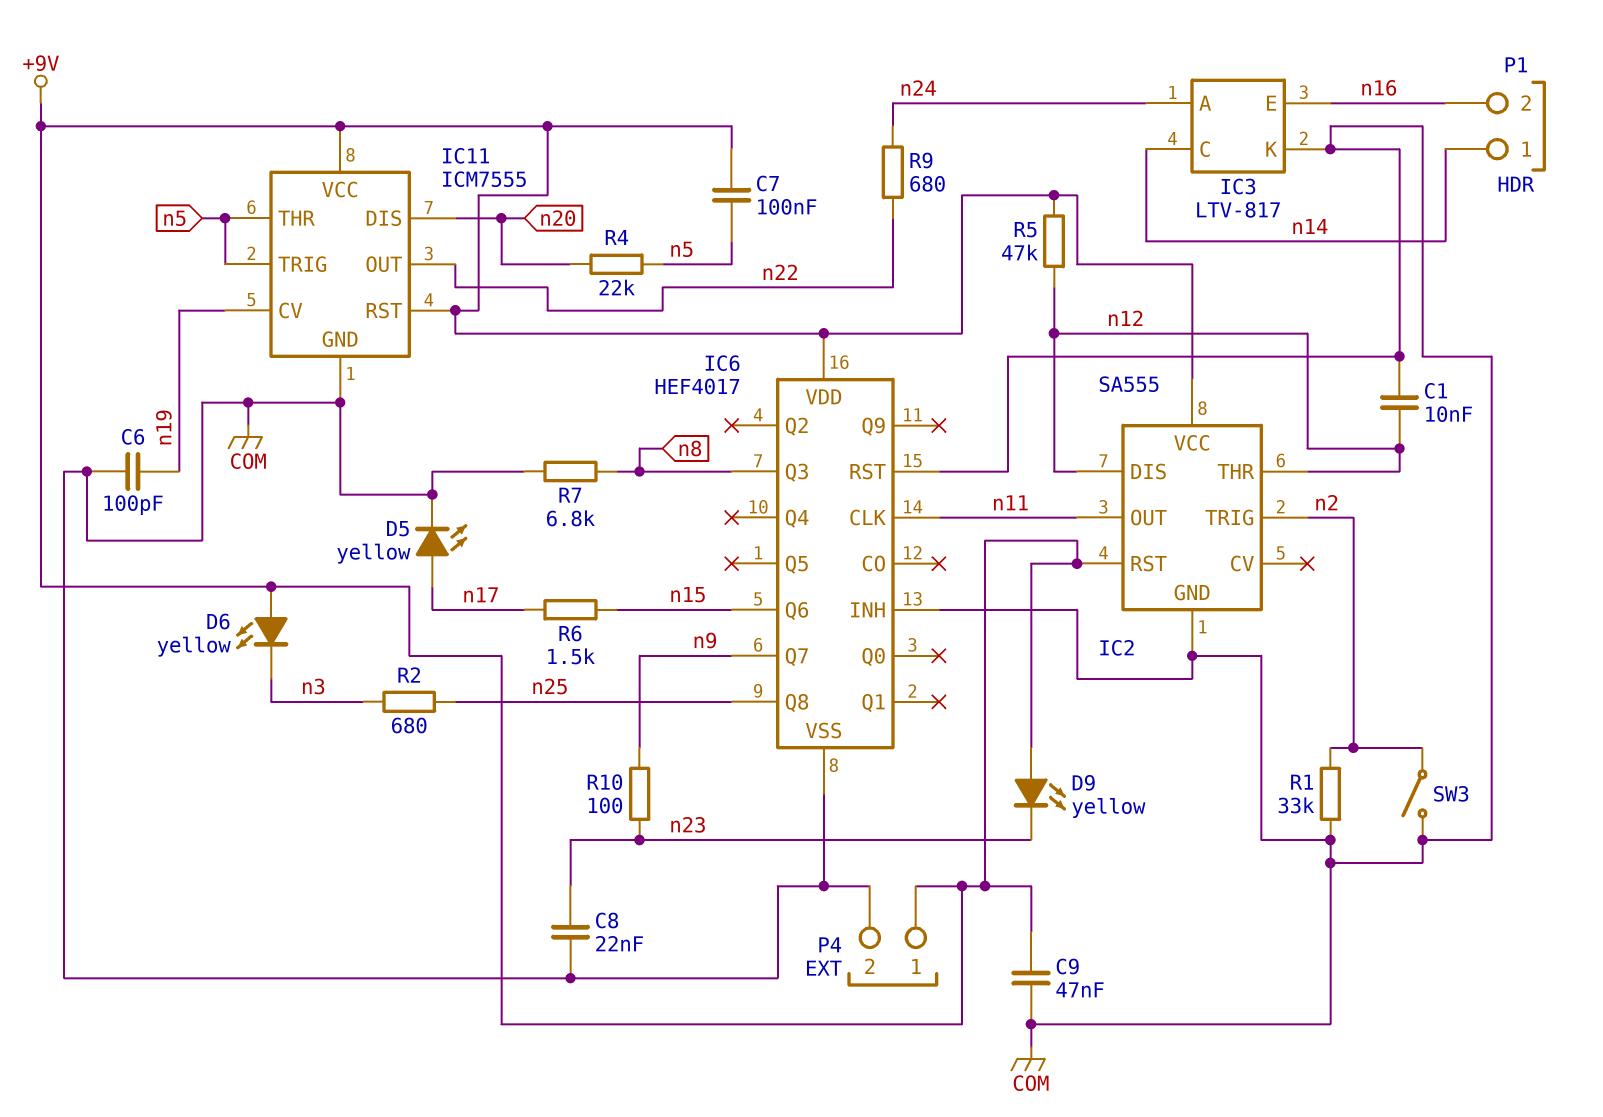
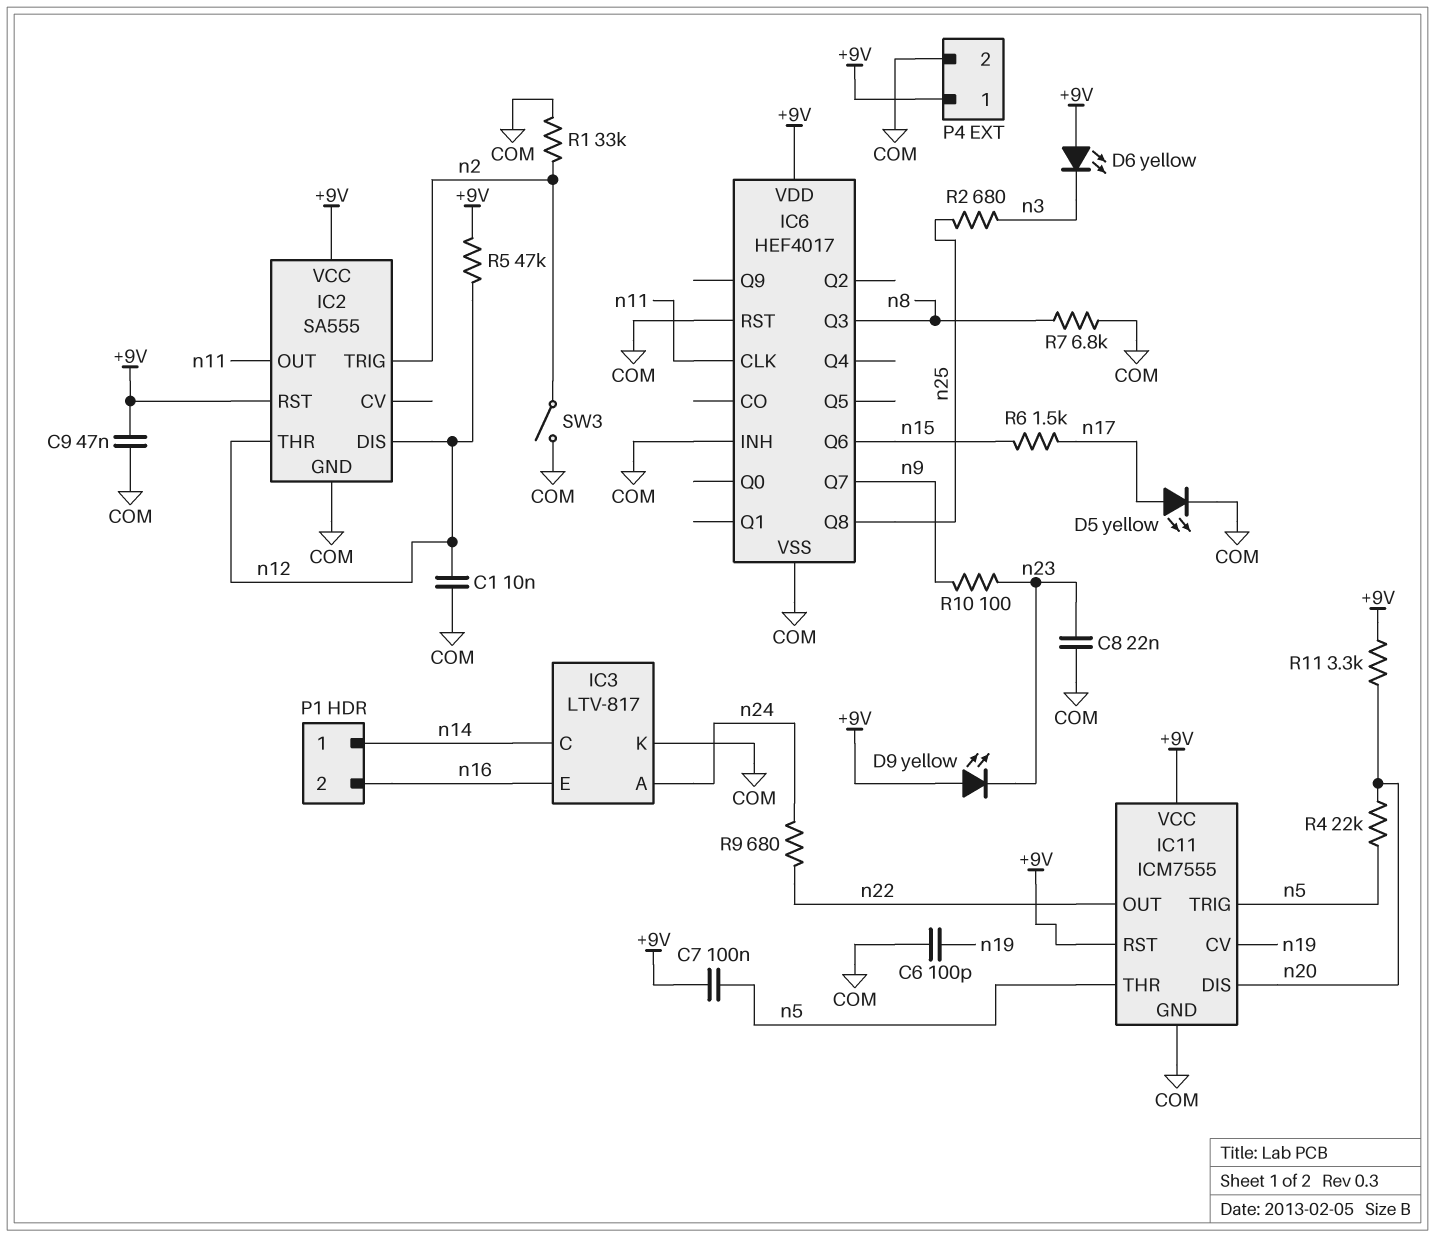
R11: none -> 3.3k (+9V, n20)

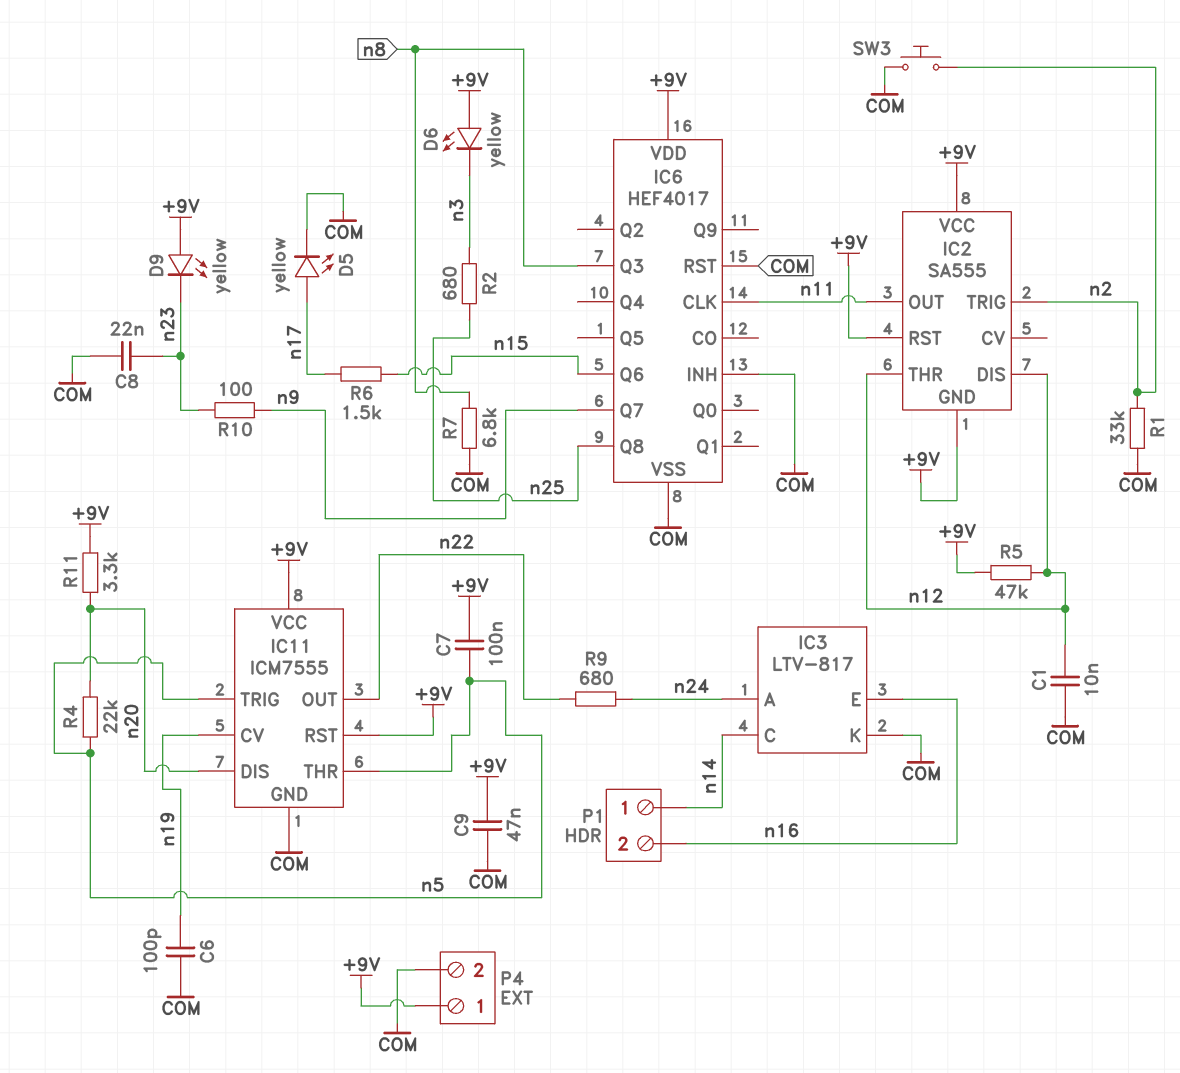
IC2 pin GND: COM -> +9V
SW3: switch (COM, n2) -> button (COM, n2)

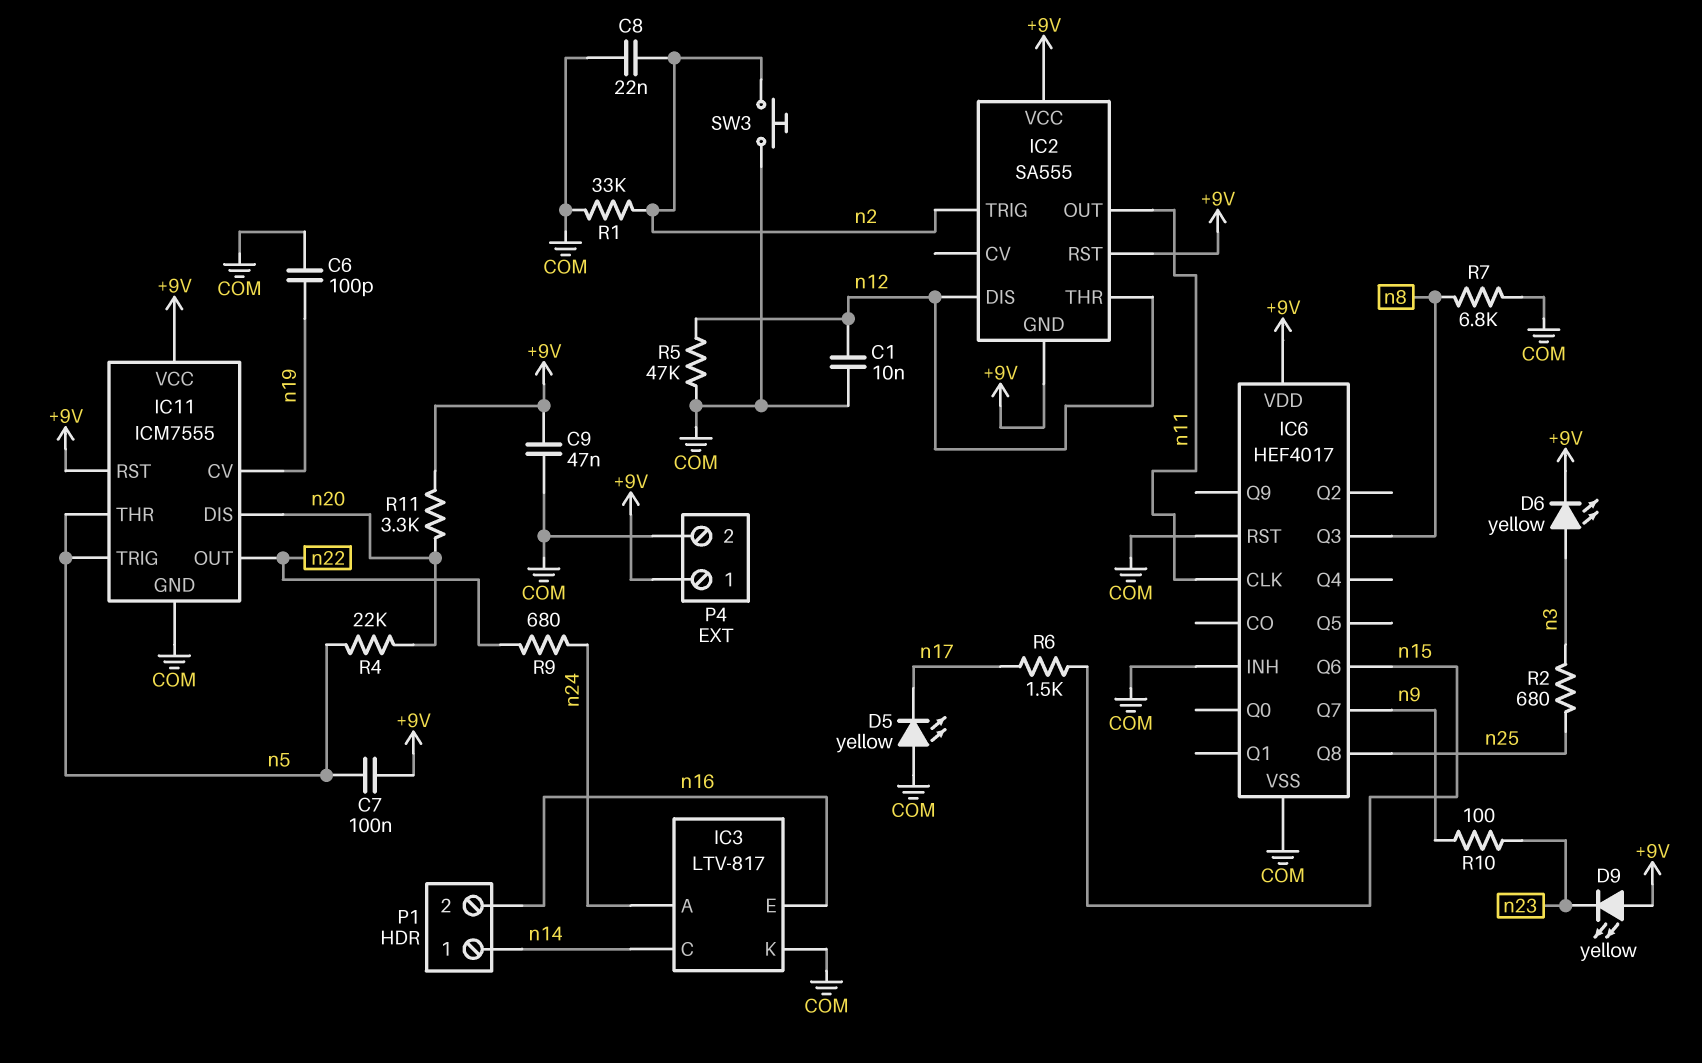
C8: 22nF (COM, n23) -> 22nF (COM, n2)
D5: LED yellow (A n17, K COM) -> LED yellow (A COM, K n17)
D6: LED yellow (A +9V, K n3) -> LED yellow (A n3, K +9V)
R5: 47k (+9V, n12) -> 47k (COM, n12)

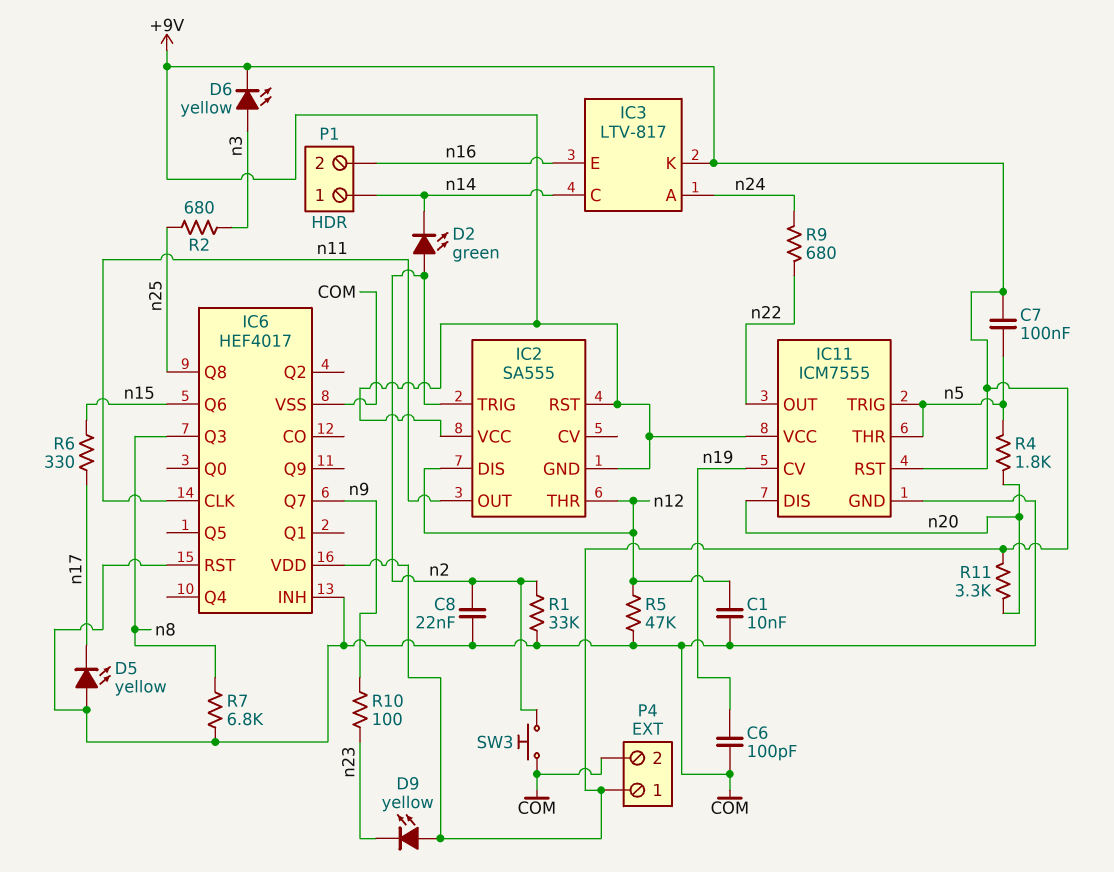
C9: 47nF (+9V, COM) -> none
D2: none -> LED green (A n2, K n14)
IC3 pin K: COM -> +9V
R4: 22k (n5, n20) -> 1.8k (n5, n20)
R6: 1.5k (n15, n17) -> 330 (n15, n17)

